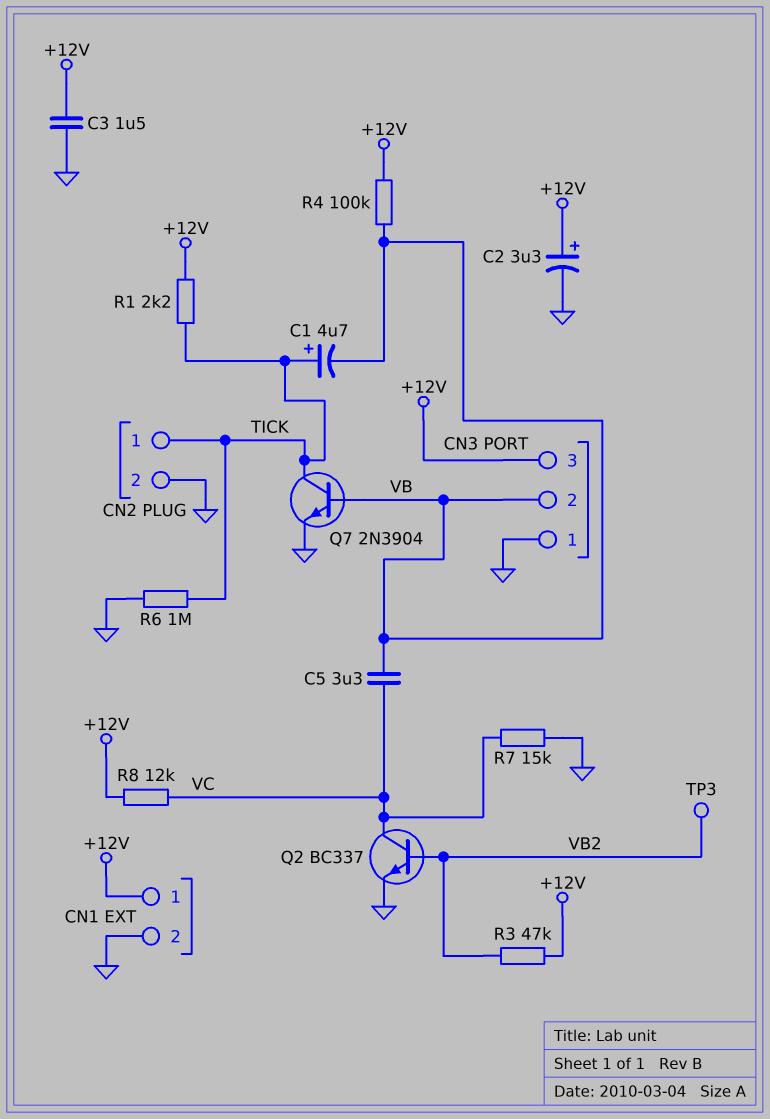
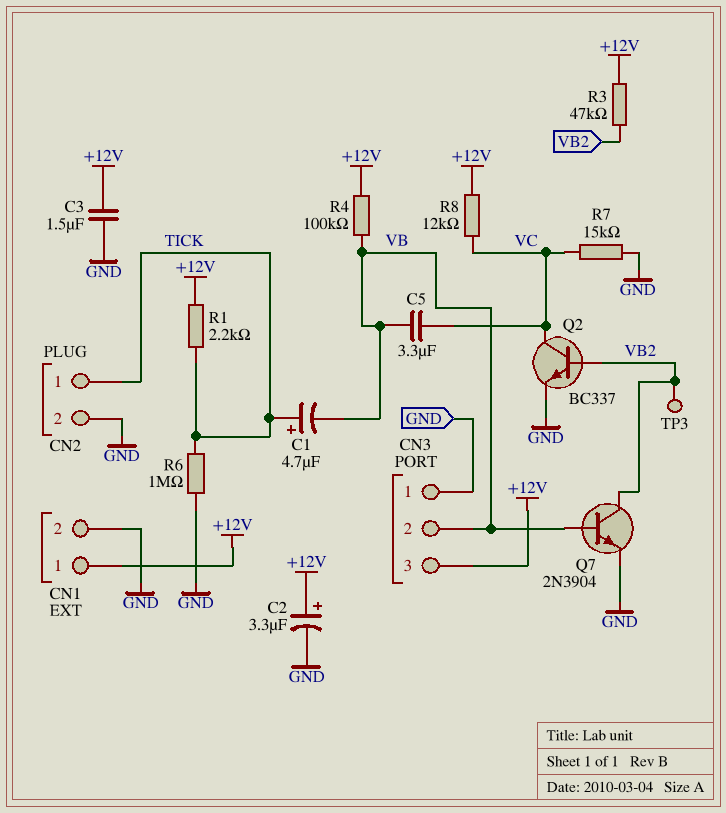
Q7: NPN 2N3904 (B VB, C TICK, E GND) -> NPN 2N3904 (B VB, C VB2, E GND)

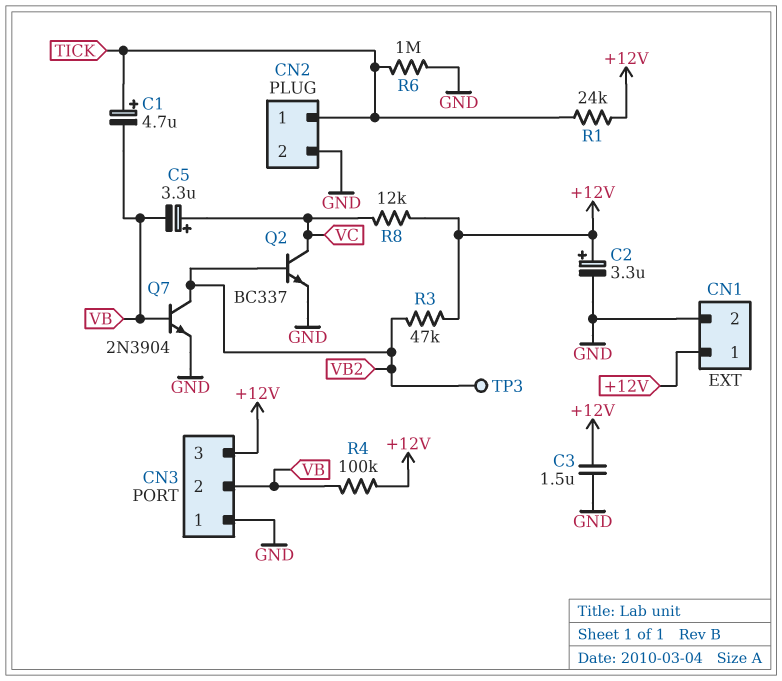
C5: 3.3uF (VB, VC) -> 3.3uF (plus VC, minus VB)
R1: 2.2k (+12V, TICK) -> 24k (+12V, TICK)
R7: 15k (GND, VC) -> none

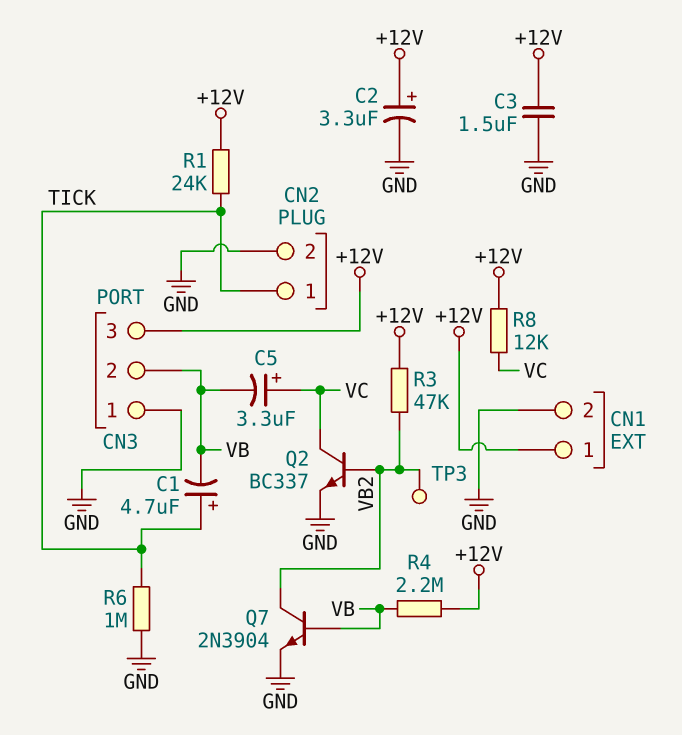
R4: 100k (+12V, VB) -> 2.2M (+12V, VB)

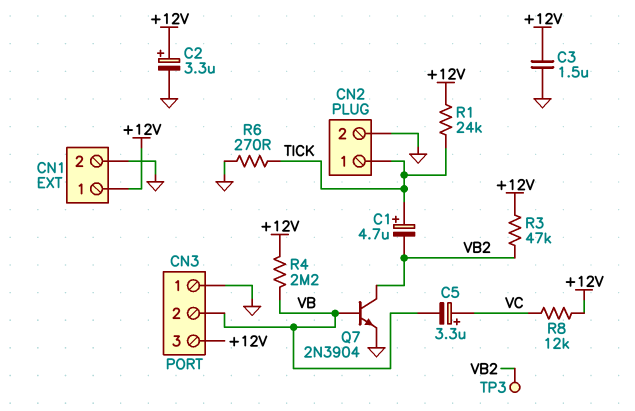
C1: 4.7uF (plus TICK, minus VB) -> 4.7uF (plus TICK, minus VB2)
Q2: NPN BC337 (B VB2, C VC, E GND) -> none
R6: 1M (GND, TICK) -> 270 (GND, TICK)

